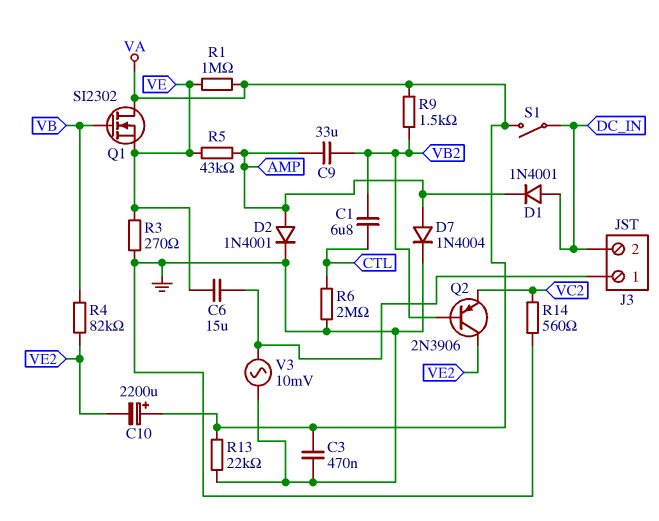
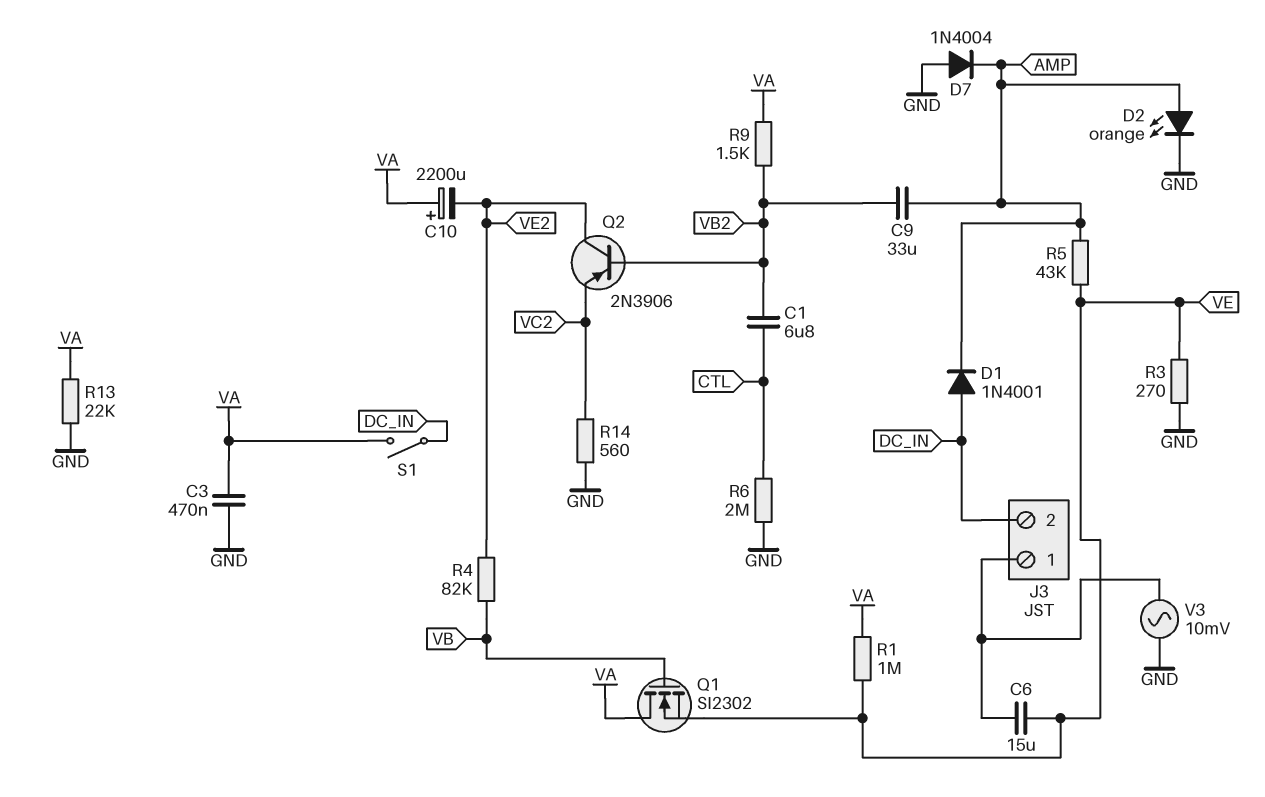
D2: diode 1N4001 (A AMP, K GND) -> LED orange (A AMP, K GND)
D7: diode 1N4004 (A AMP, K GND) -> diode 1N4004 (A GND, K AMP)

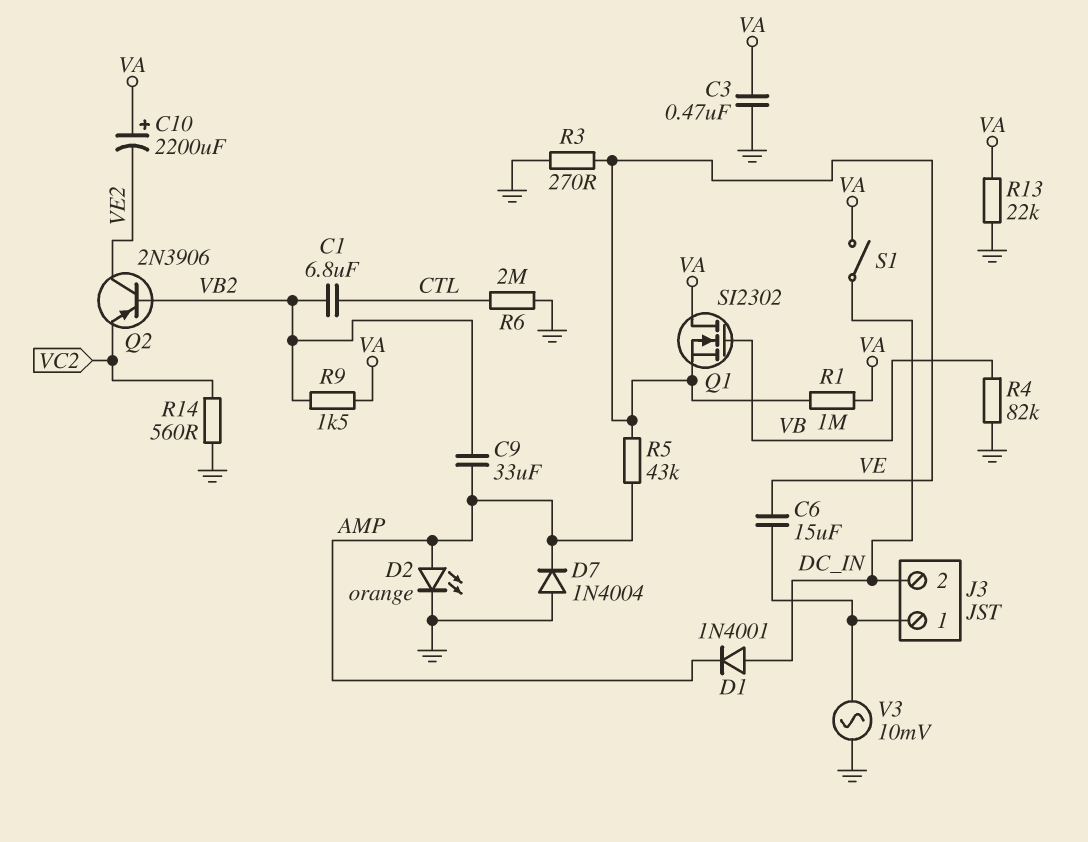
R4: 82k (VB, VE2) -> 82k (GND, VB)

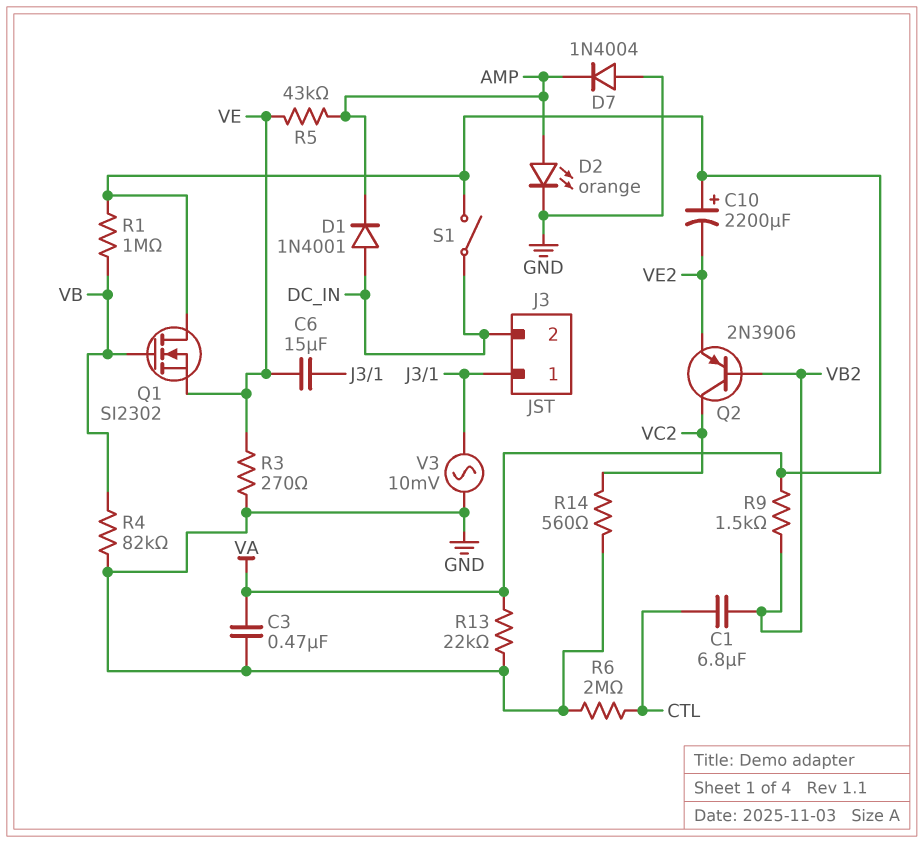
C9: 33uF (AMP, VB2) -> none
Q2: PNP 2N3906 (B VB2, C VE2, E VC2) -> PNP 2N3906 (B VB2, C VC2, E VE2)
R1: 1M (VA, VE) -> 1M (VA, VB)

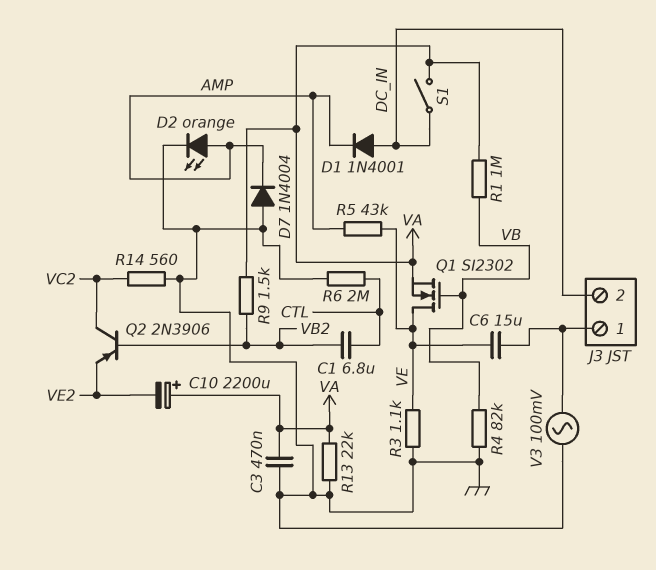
Q1: NMOS SI2302 (G VB, D VA, S VE) -> NMOS SI2302 (G VB, D VE, S VA)
R3: 270 (GND, VE) -> 1.1k (GND, VE)
V3: AC 10mV (GND, J3/1) -> AC 100mV (GND, J3/1)

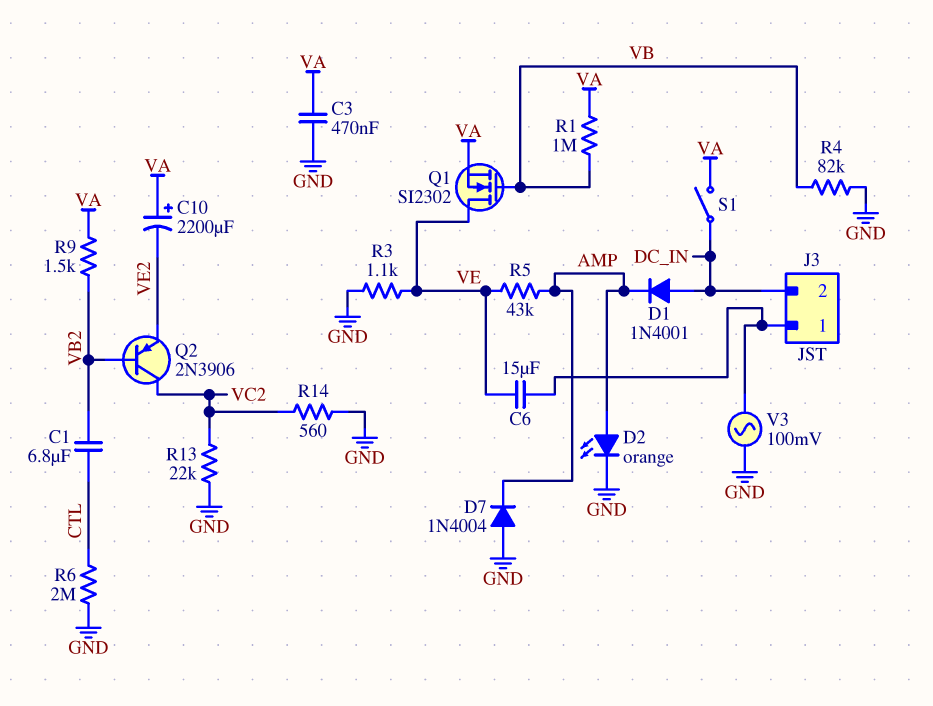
R13: 22k (GND, VA) -> 22k (GND, VC2)

